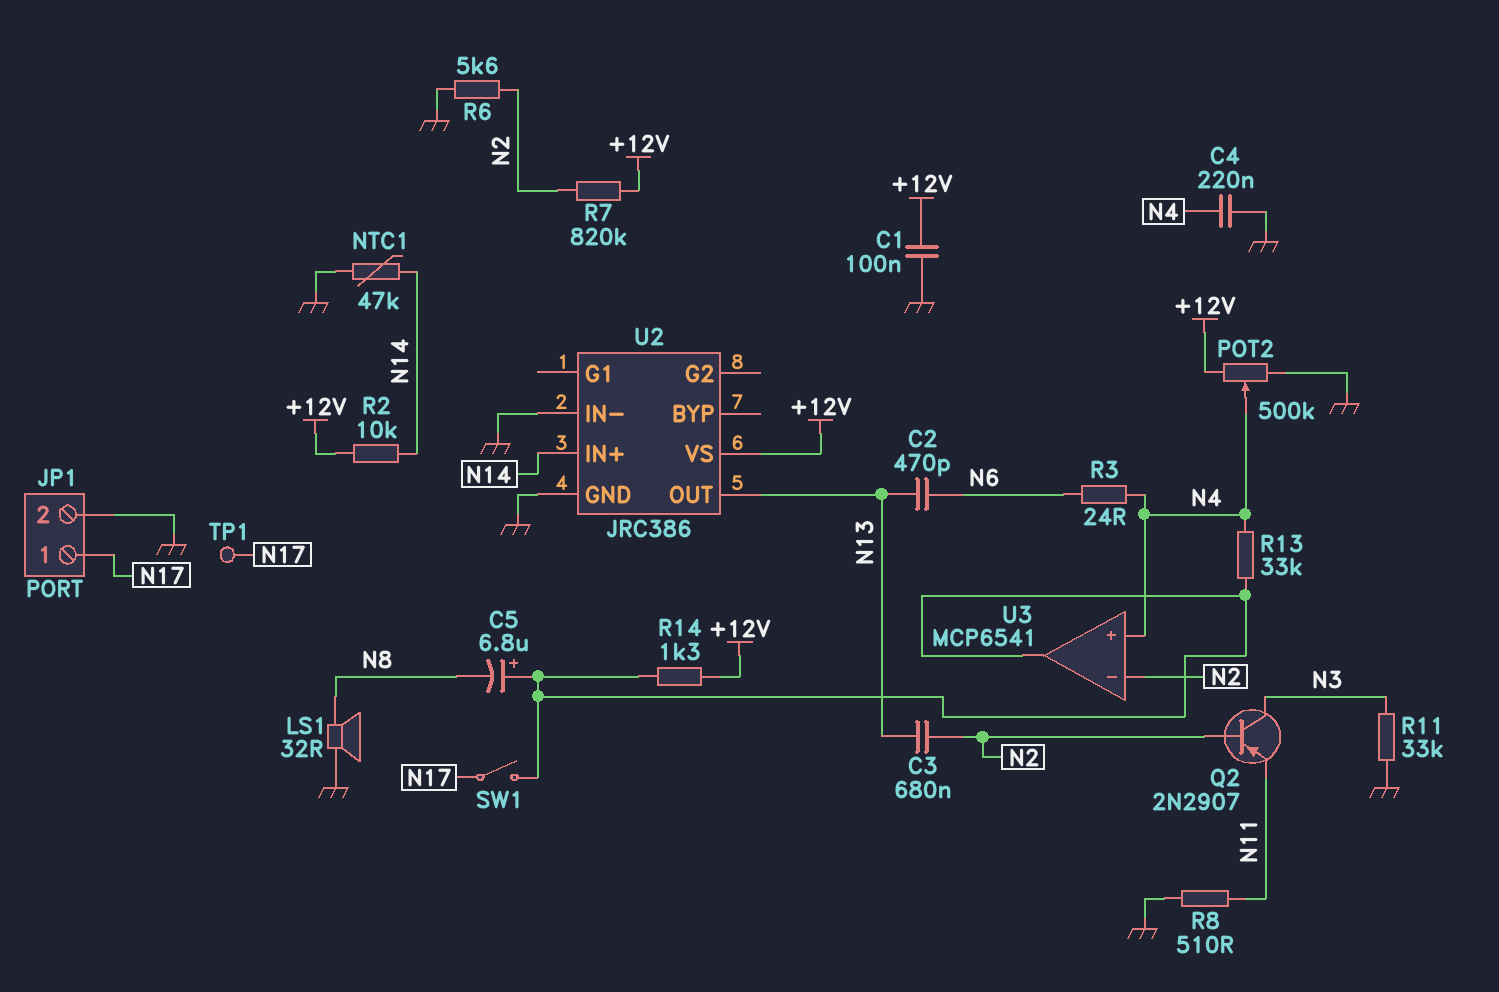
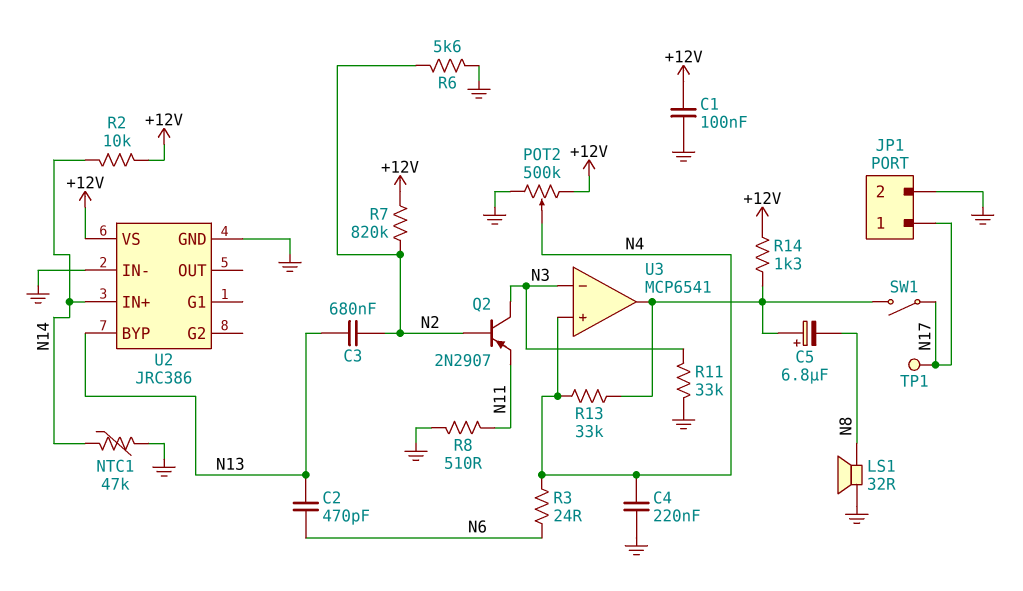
U2 pin BYP: none -> N13
U2 pin OUT: N13 -> none
U3 pin in-: N2 -> N3

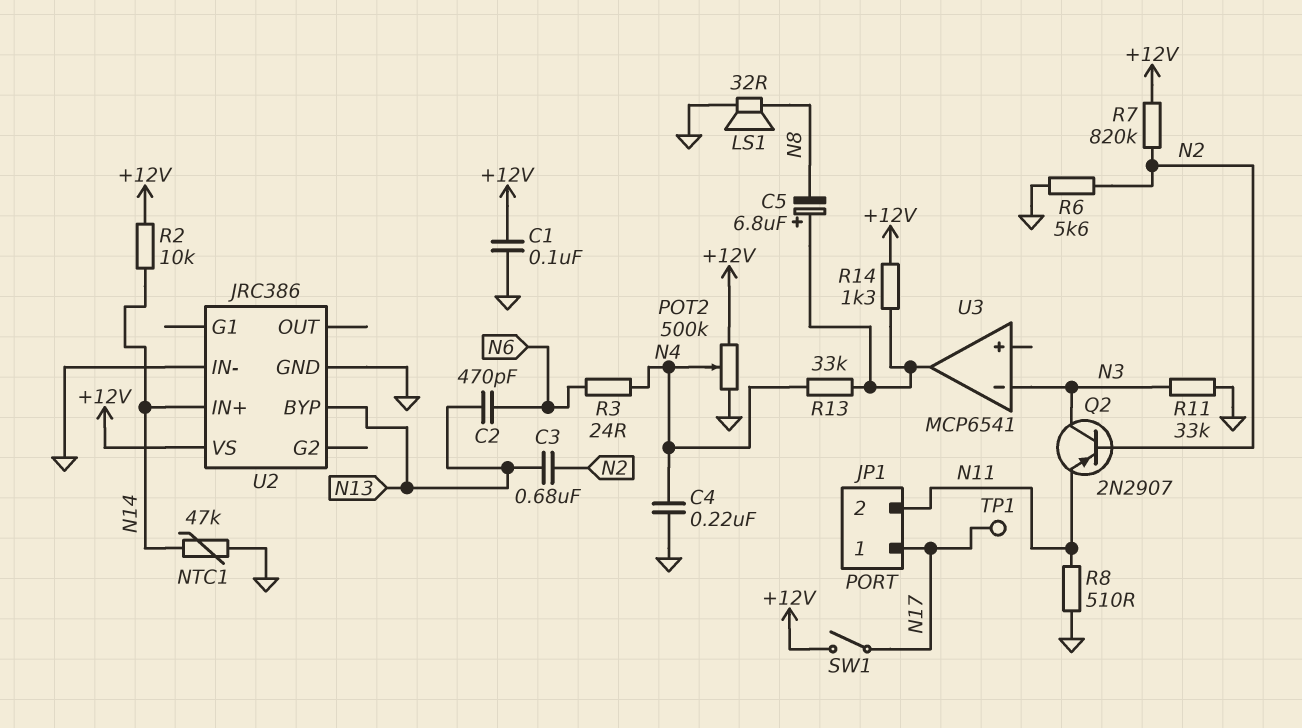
JP1 pin 2: GND -> N11
SW1: switch (N17, U3/out) -> switch (+12V, N17)
U3 pin in+: N4 -> none

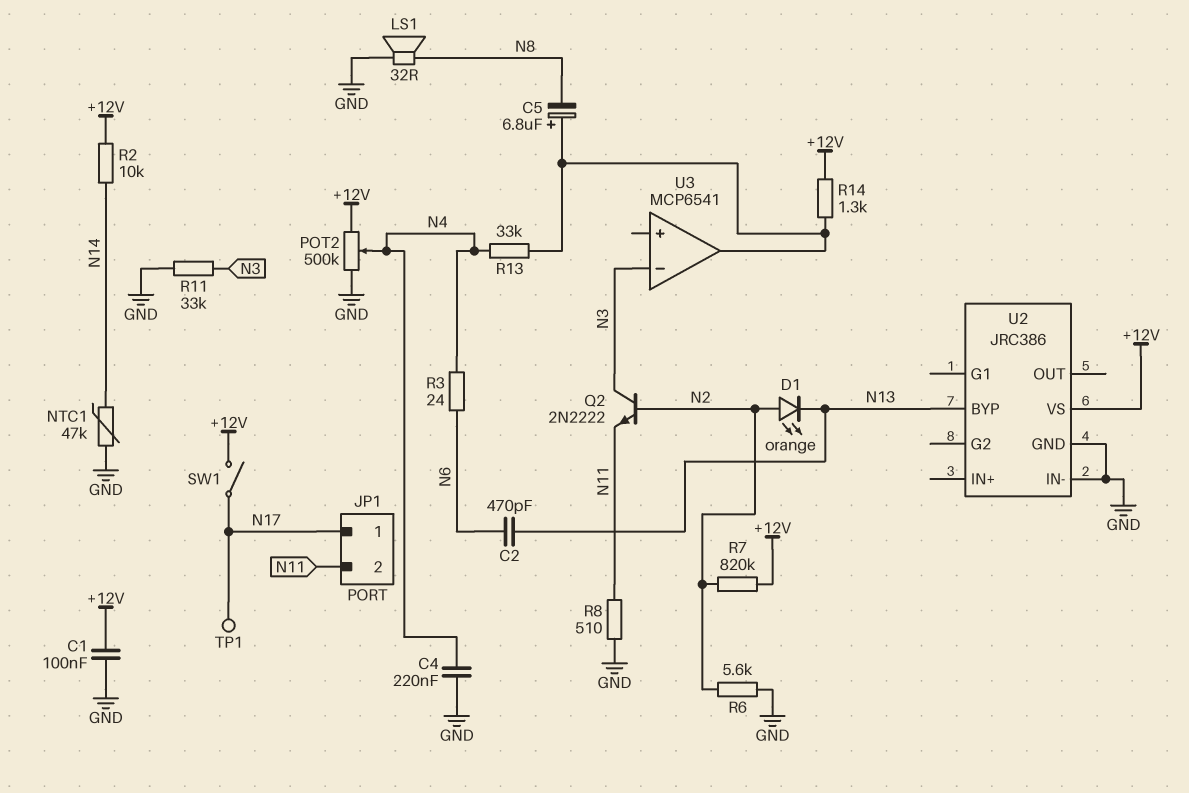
C3: 680nF (N2, N13) -> none
D1: none -> LED orange (A N2, K N13)
Q2: PNP 2N2907 (B N2, C N3, E N11) -> NPN 2N2222 (B N2, C N3, E N11)
U2 pin IN+: N14 -> none

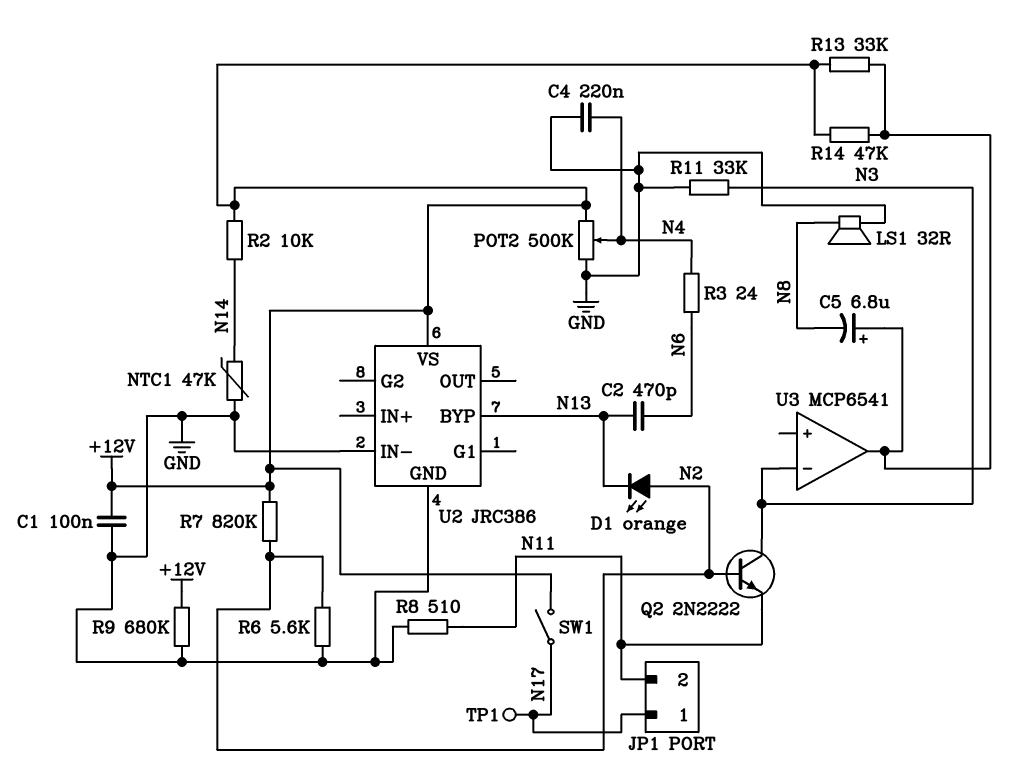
R9: none -> 680k (+12V, GND)
R13: 33k (N4, U3/out) -> 33k (+12V, U3/out)
R14: 1.3k (+12V, U3/out) -> 47k (+12V, U3/out)

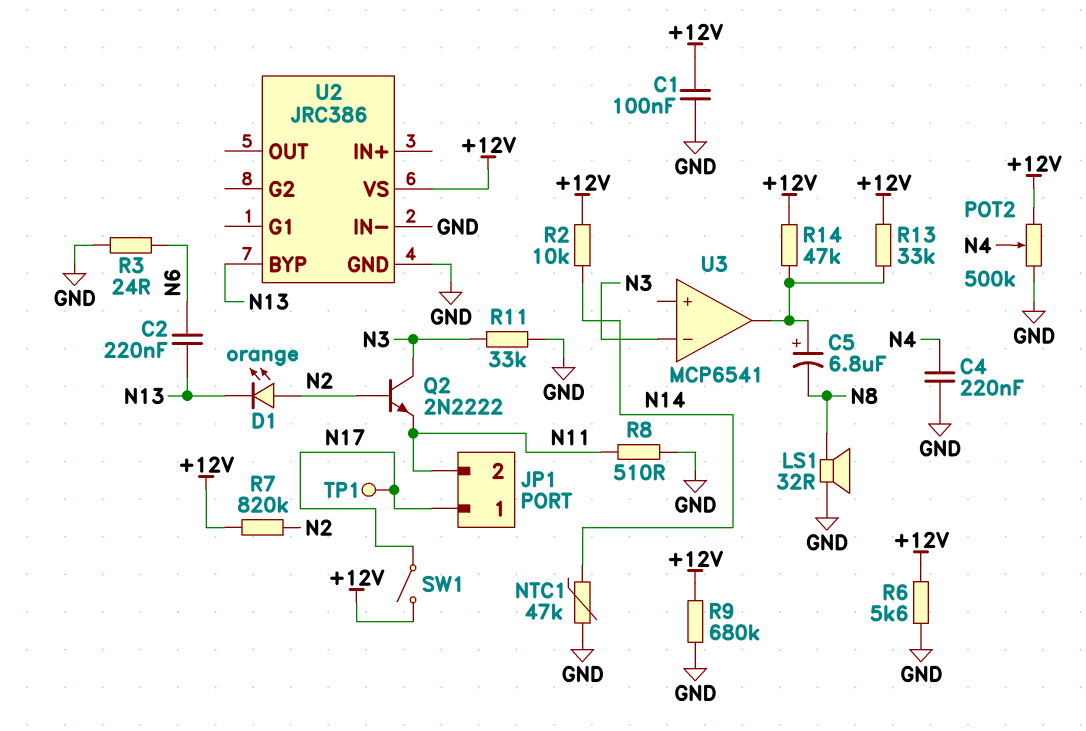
C2: 470pF (N6, N13) -> 220nF (N6, N13)
R3: 24 (N4, N6) -> 24 (GND, N6)
R6: 5.6k (GND, N2) -> 5.6k (+12V, GND)

